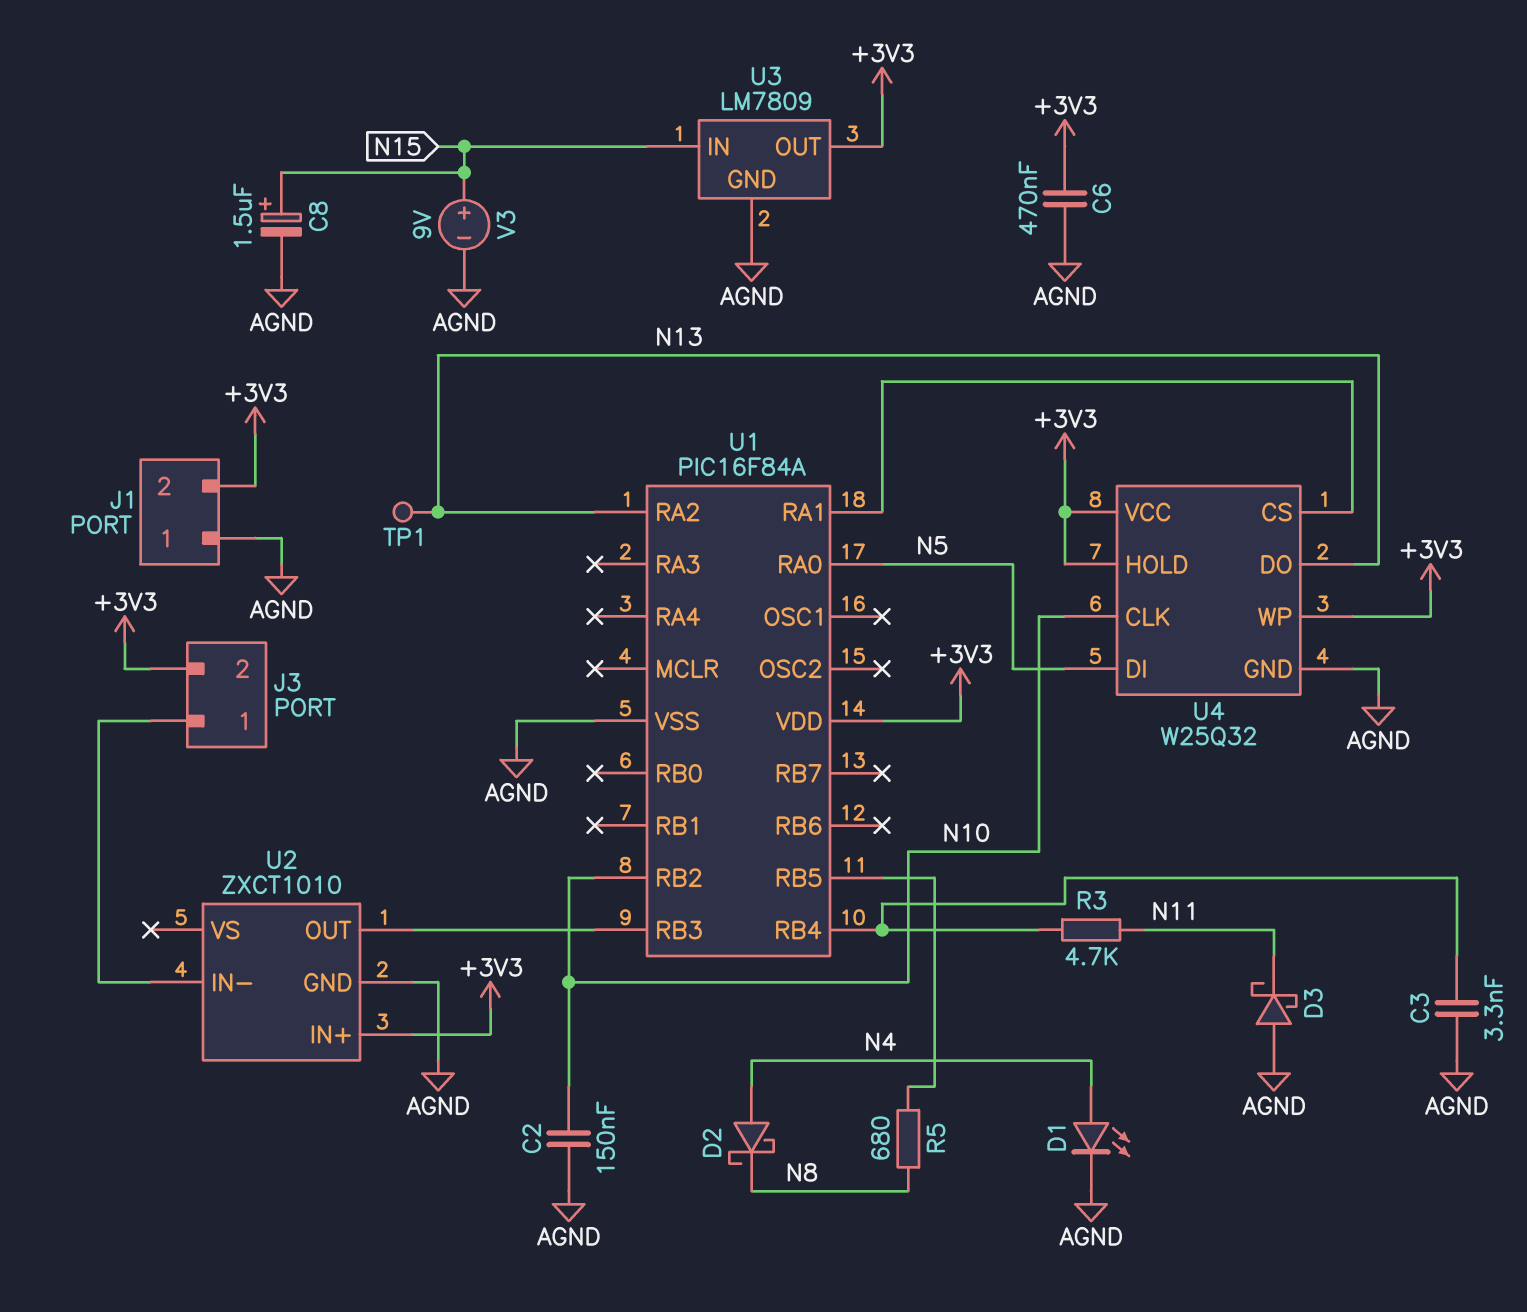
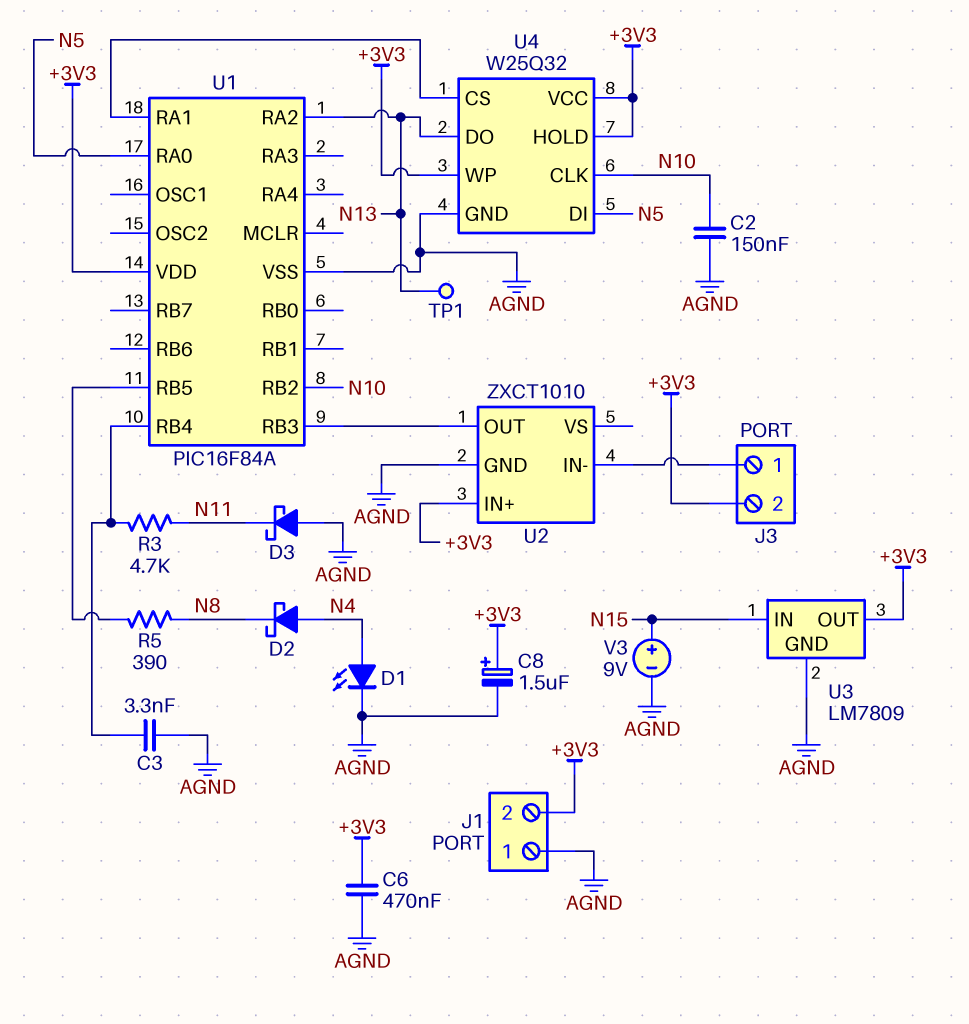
C8: 1.5uF (plus N15, minus AGND) -> 1.5uF (plus +3V3, minus AGND)
R5: 680 (N8, U1/RB5) -> 390 (N8, U1/RB5)

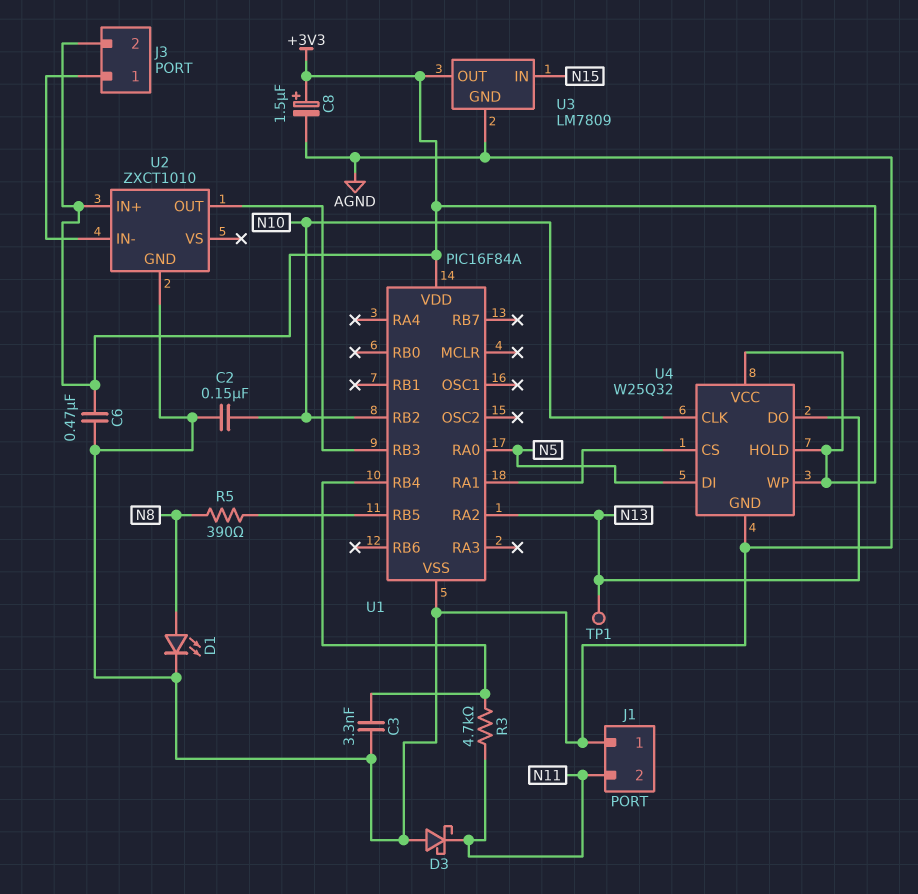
D1: LED (A N4, K AGND) -> LED (A N8, K AGND)
D2: schottky (A N4, K N8) -> none
J1 pin 2: +3V3 -> N11
V3: 9V (plus N15, minus AGND) -> none

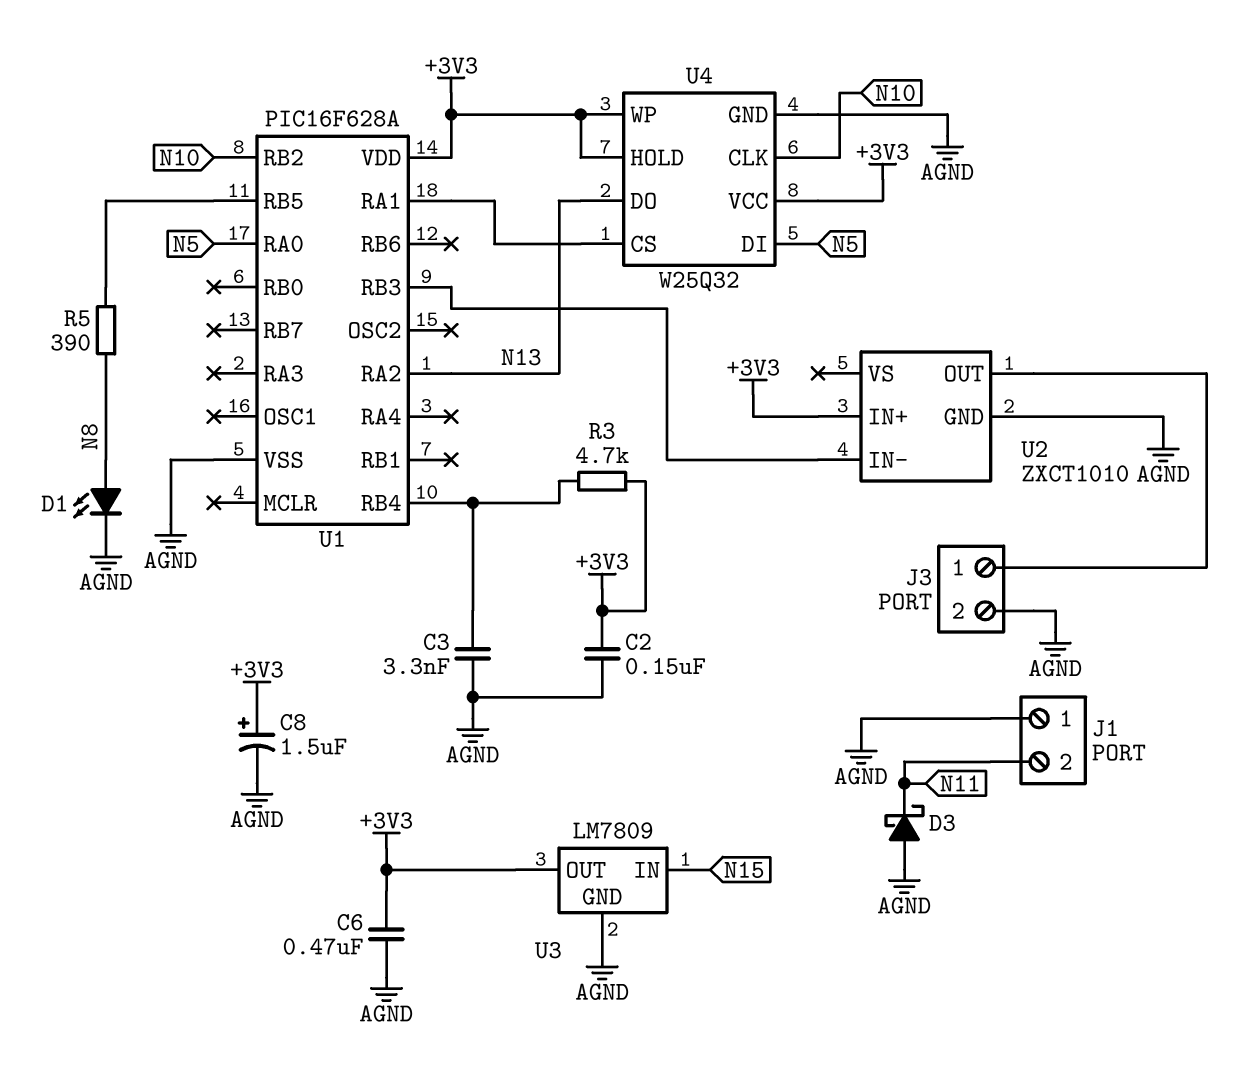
C2: 150nF (AGND, N10) -> 150nF (+3V3, AGND)
J3 pin 2: +3V3 -> AGND
R3: 4.7k (N11, U1/RB4) -> 4.7k (+3V3, U1/RB4)
TP1: test point (N13) -> none
U1: PIC16F84A -> PIC16F628A
U2 pin IN-: J3/1 -> U1/RB3
U2 pin OUT: U1/RB3 -> J3/1

